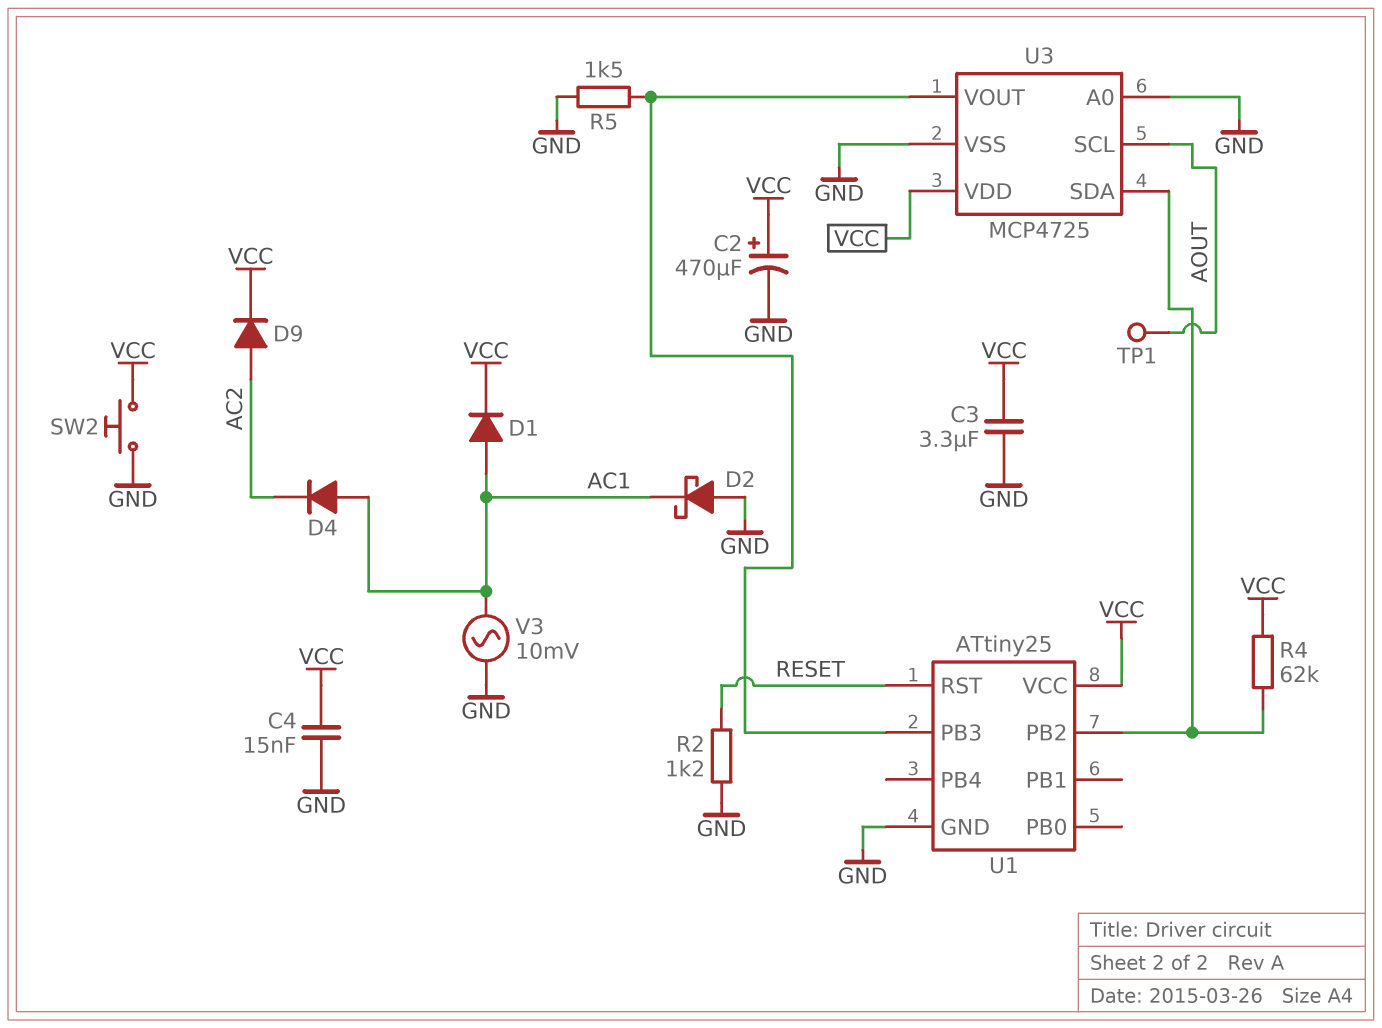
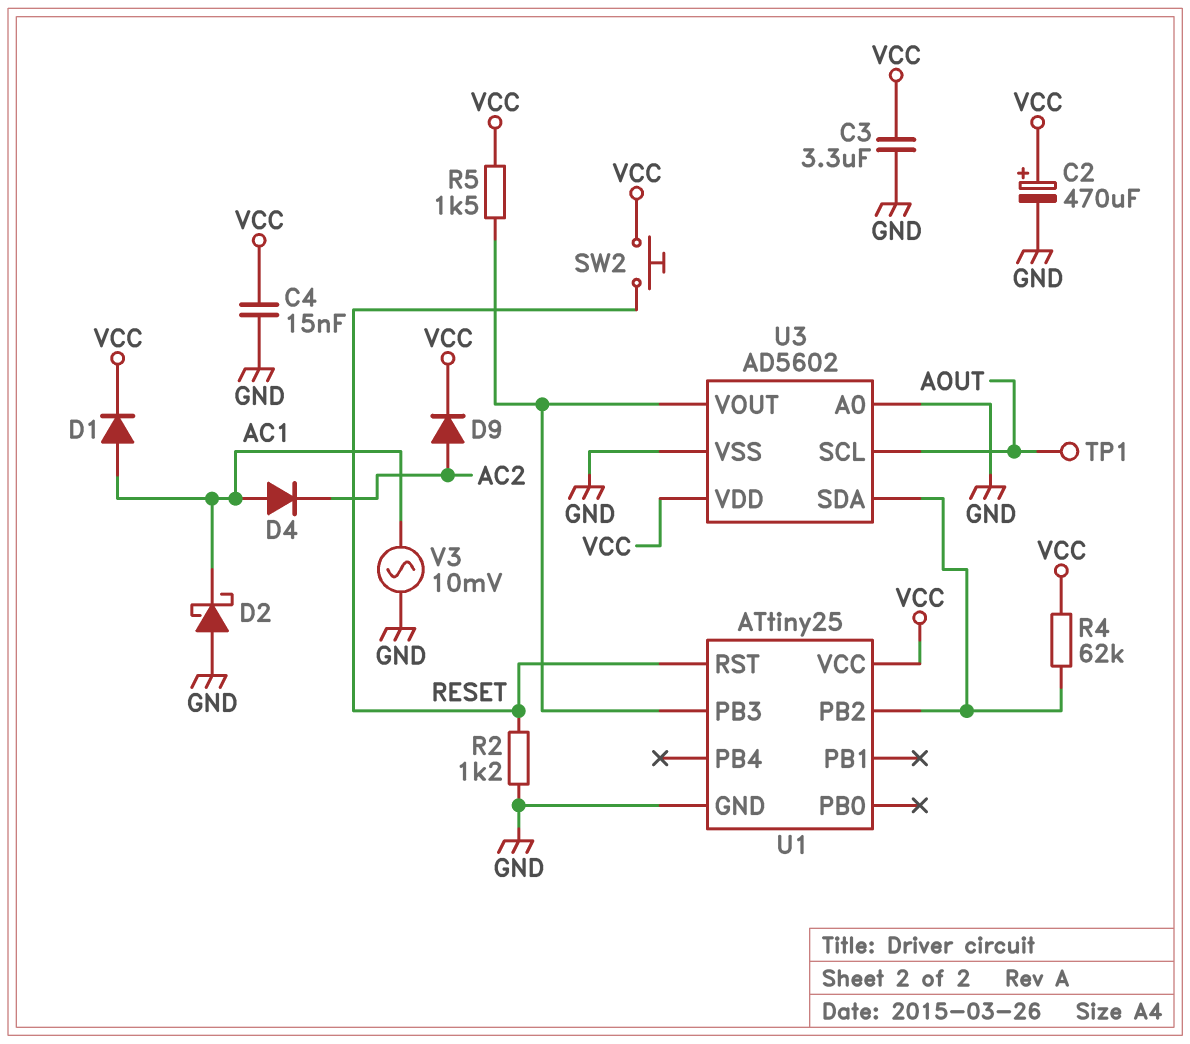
R5: 1.5k (GND, U1/PB3) -> 1.5k (U1/PB3, VCC)
SW2: button (GND, VCC) -> button (RESET, VCC)
U3: MCP4725 -> AD5602

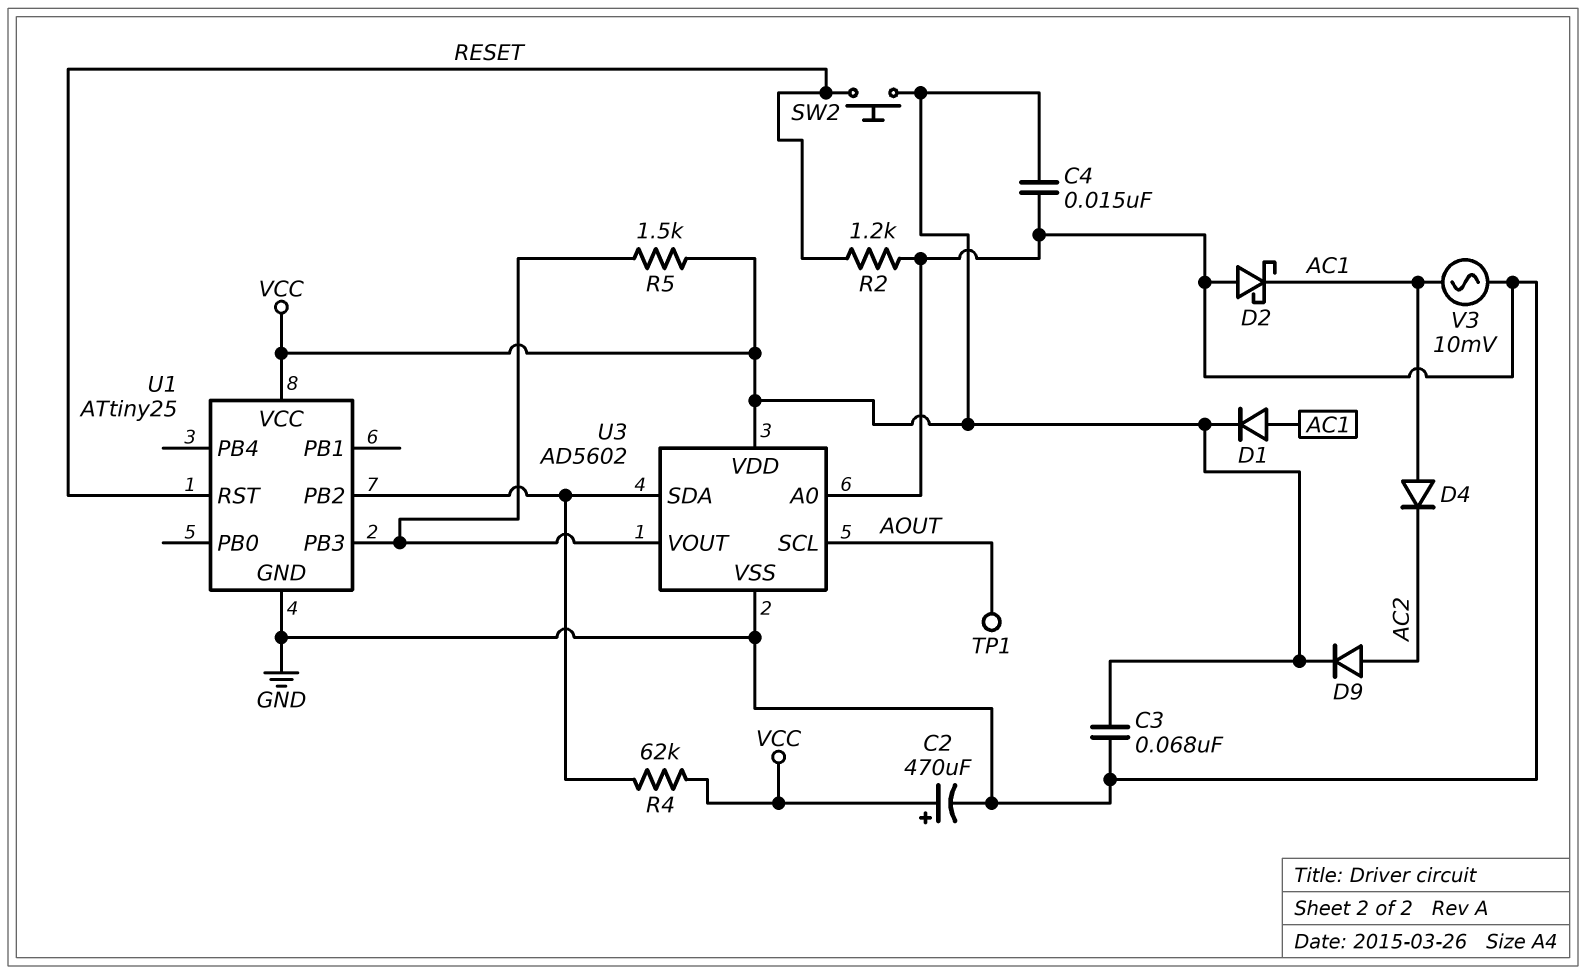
C3: 3.3uF (GND, VCC) -> 68nF (GND, VCC)

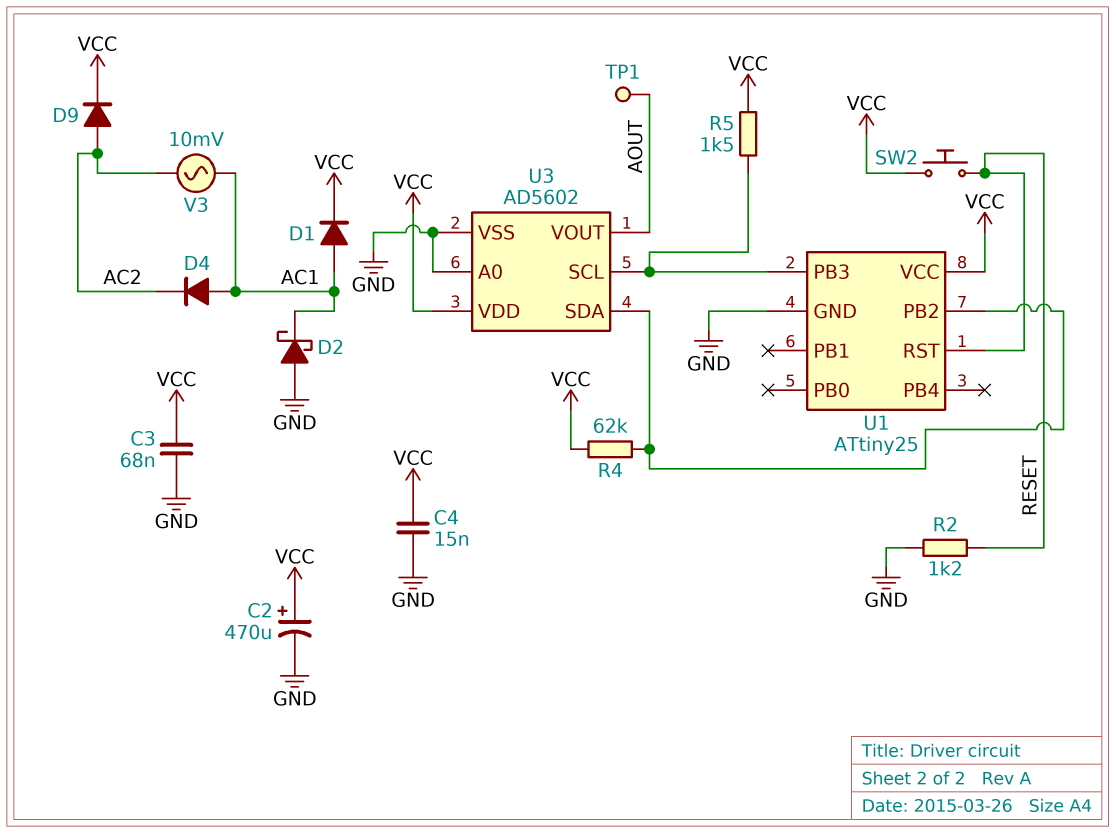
U3 pin SCL: AOUT -> U1/PB3
U3 pin VOUT: U1/PB3 -> AOUT
V3: AC 10mV (AC1, GND) -> AC 10mV (AC1, AC2)

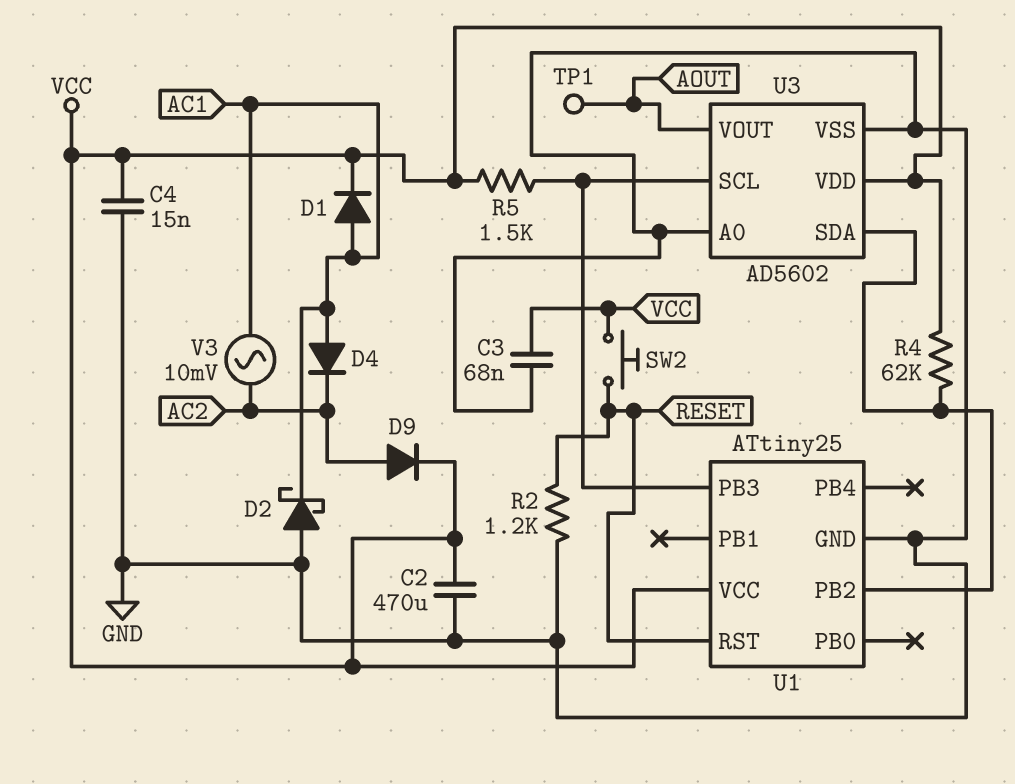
C2: 470uF (plus VCC, minus GND) -> 470uF (GND, VCC)

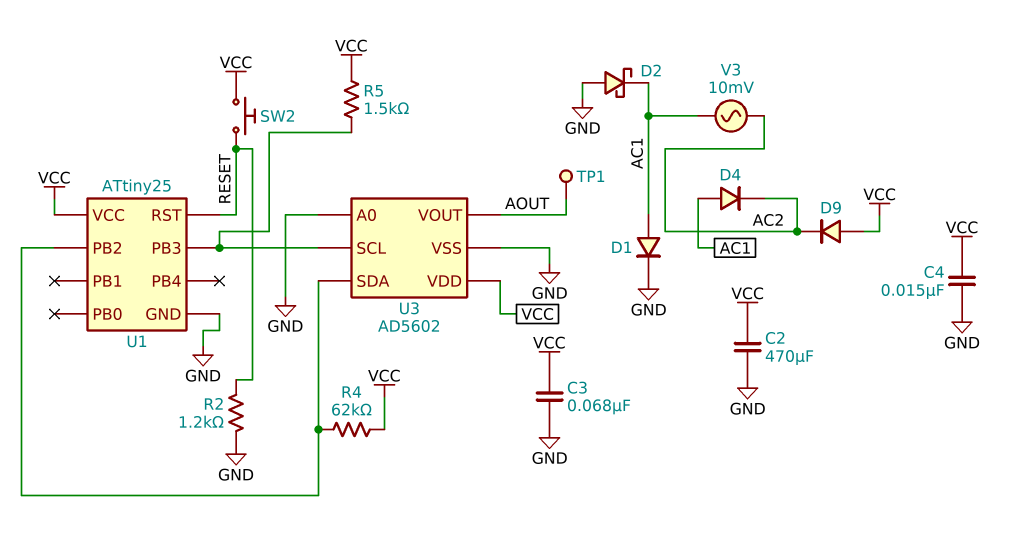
D1: diode (A AC1, K VCC) -> diode (A AC1, K GND)
D9: diode (A AC2, K VCC) -> diode (A VCC, K AC2)

